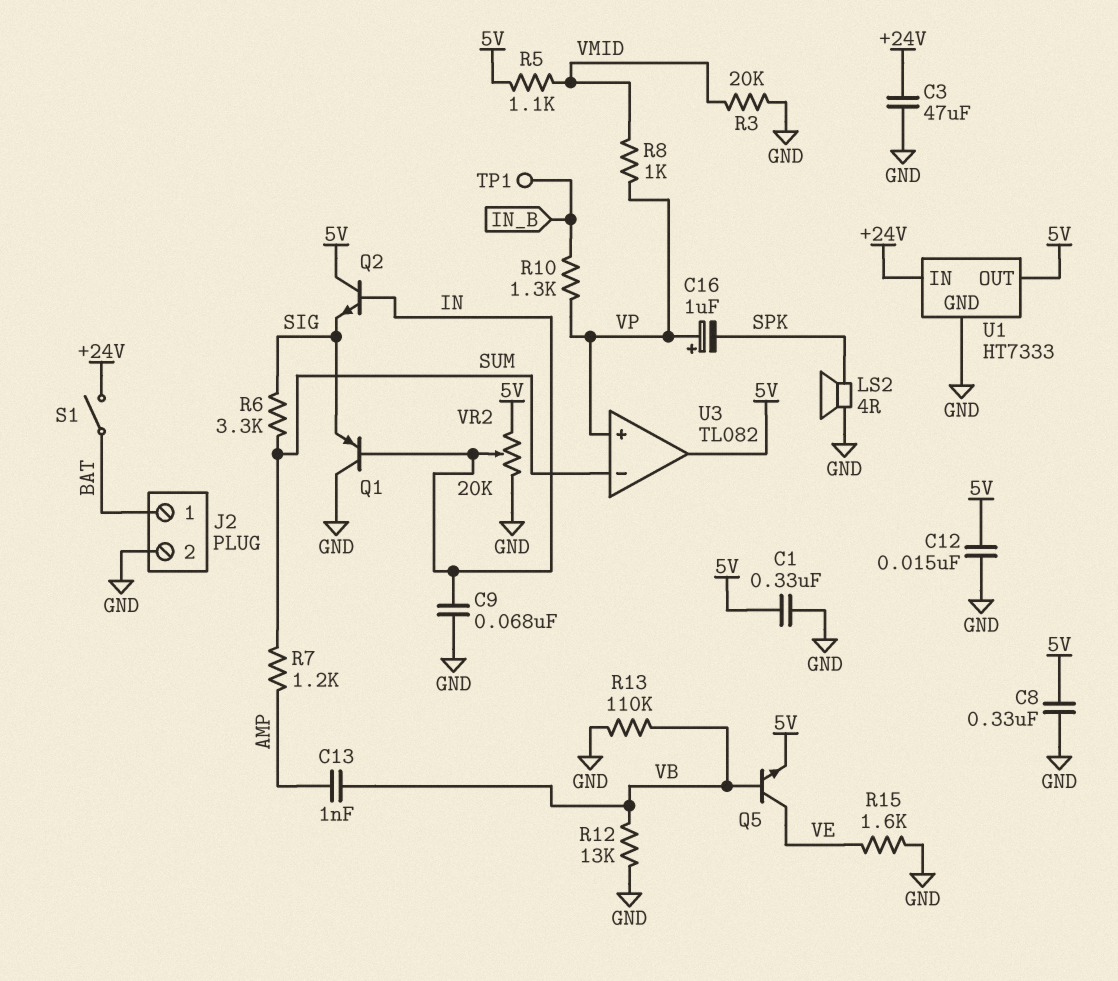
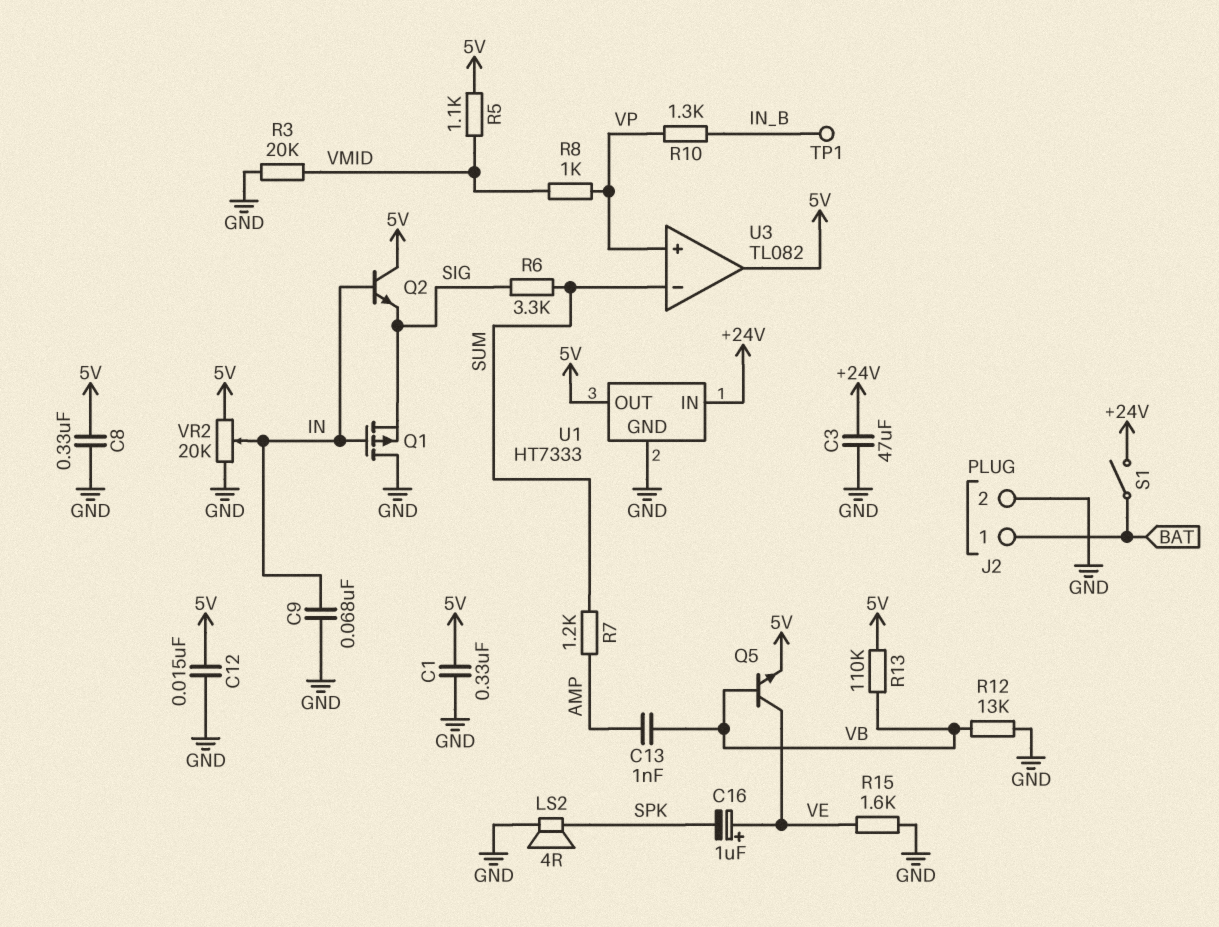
C16: 1uF (plus VP, minus SPK) -> 1uF (plus VE, minus SPK)
Q1: PNP (B IN, C GND, E SIG) -> PMOS (G IN, D GND, S SIG)
R13: 110k (GND, VB) -> 110k (5V, VB)

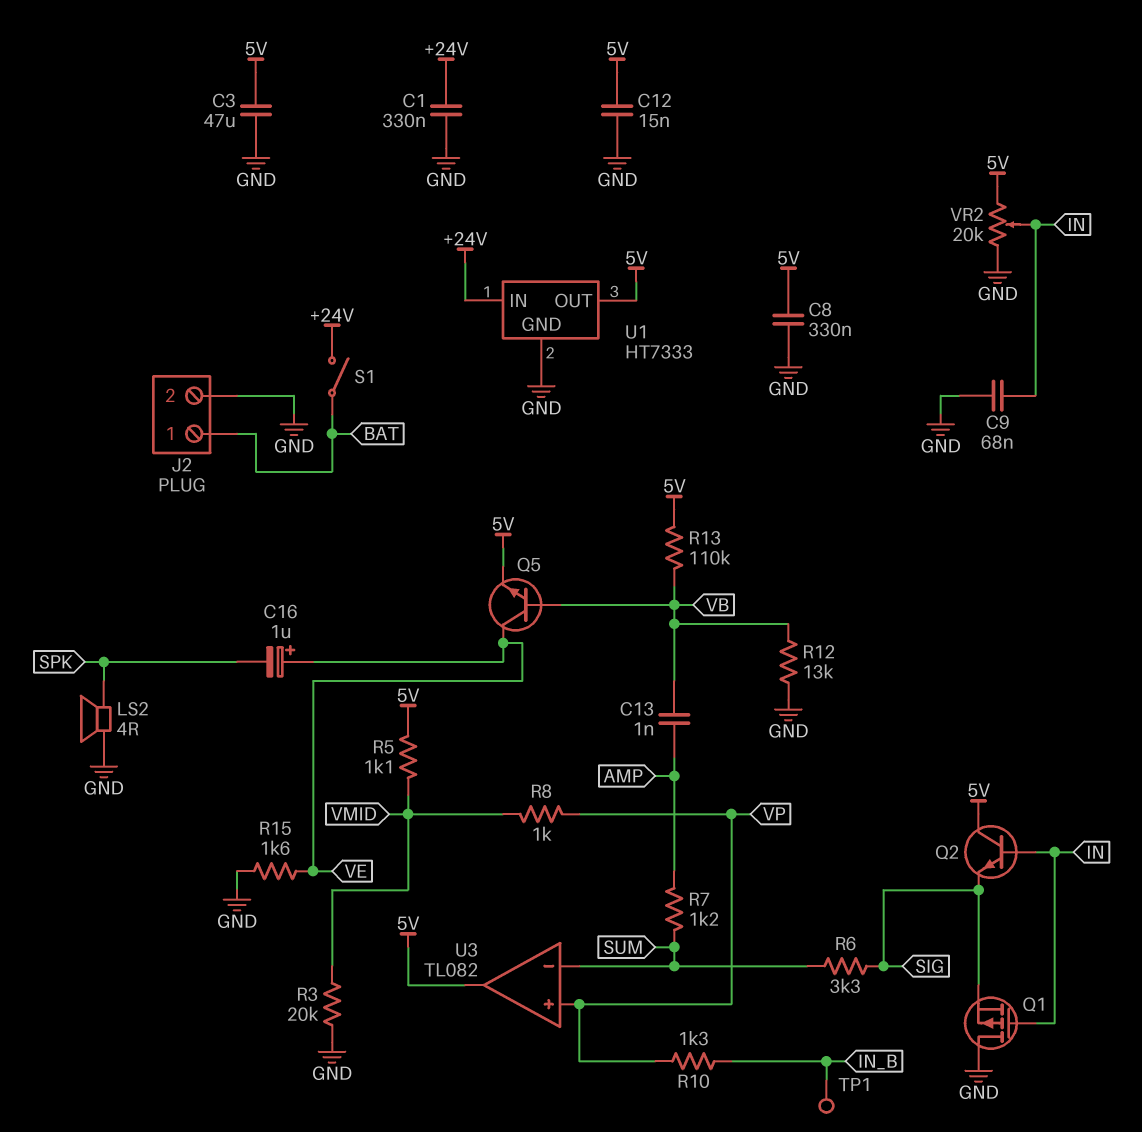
C1: 330nF (5V, GND) -> 330nF (+24V, GND)
C3: 47uF (+24V, GND) -> 47uF (5V, GND)

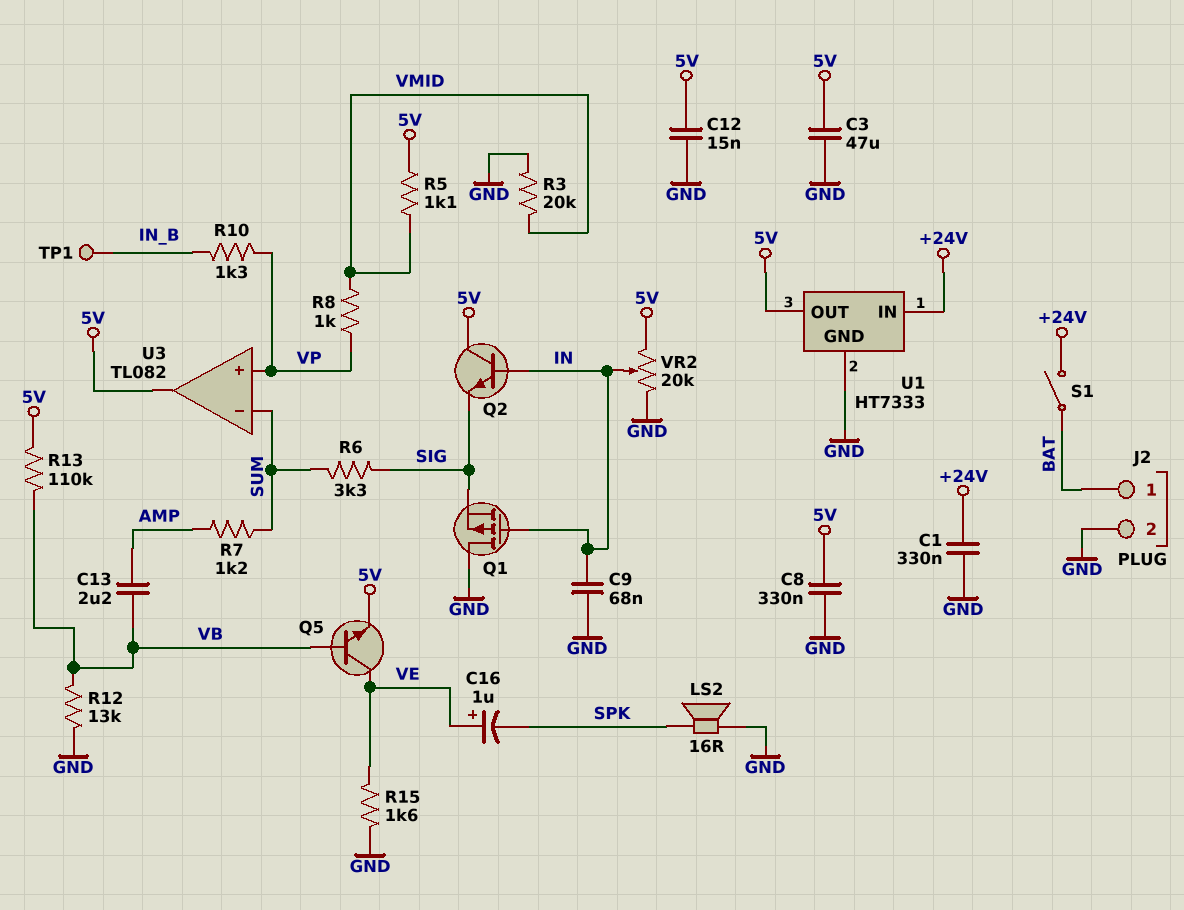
C13: 1nF (AMP, VB) -> 2.2uF (AMP, VB)
LS2: speaker 4R (GND, SPK) -> speaker 16R (GND, SPK)

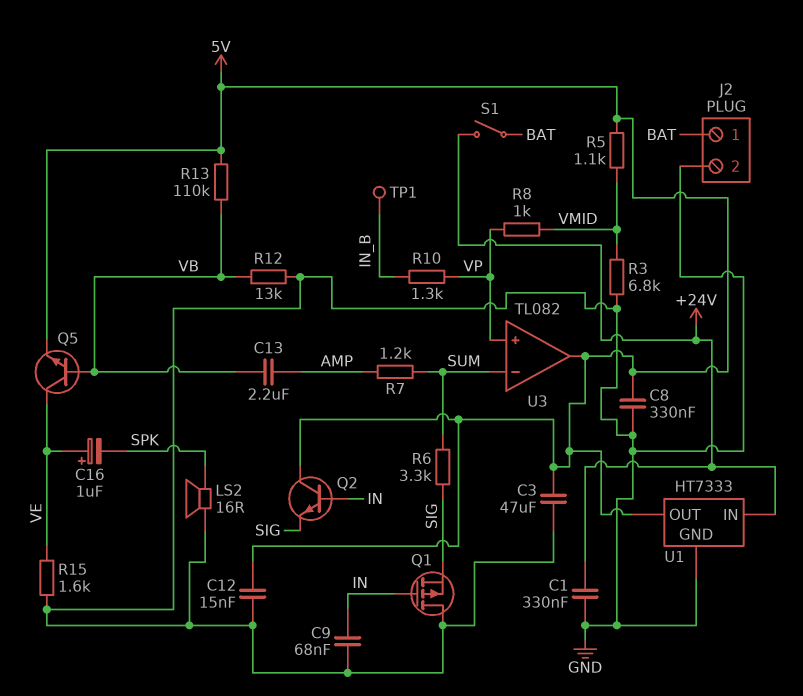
R3: 20k (GND, VMID) -> 6.8k (GND, VMID)
VR2: 20k (5V, GND, wiper IN) -> none

